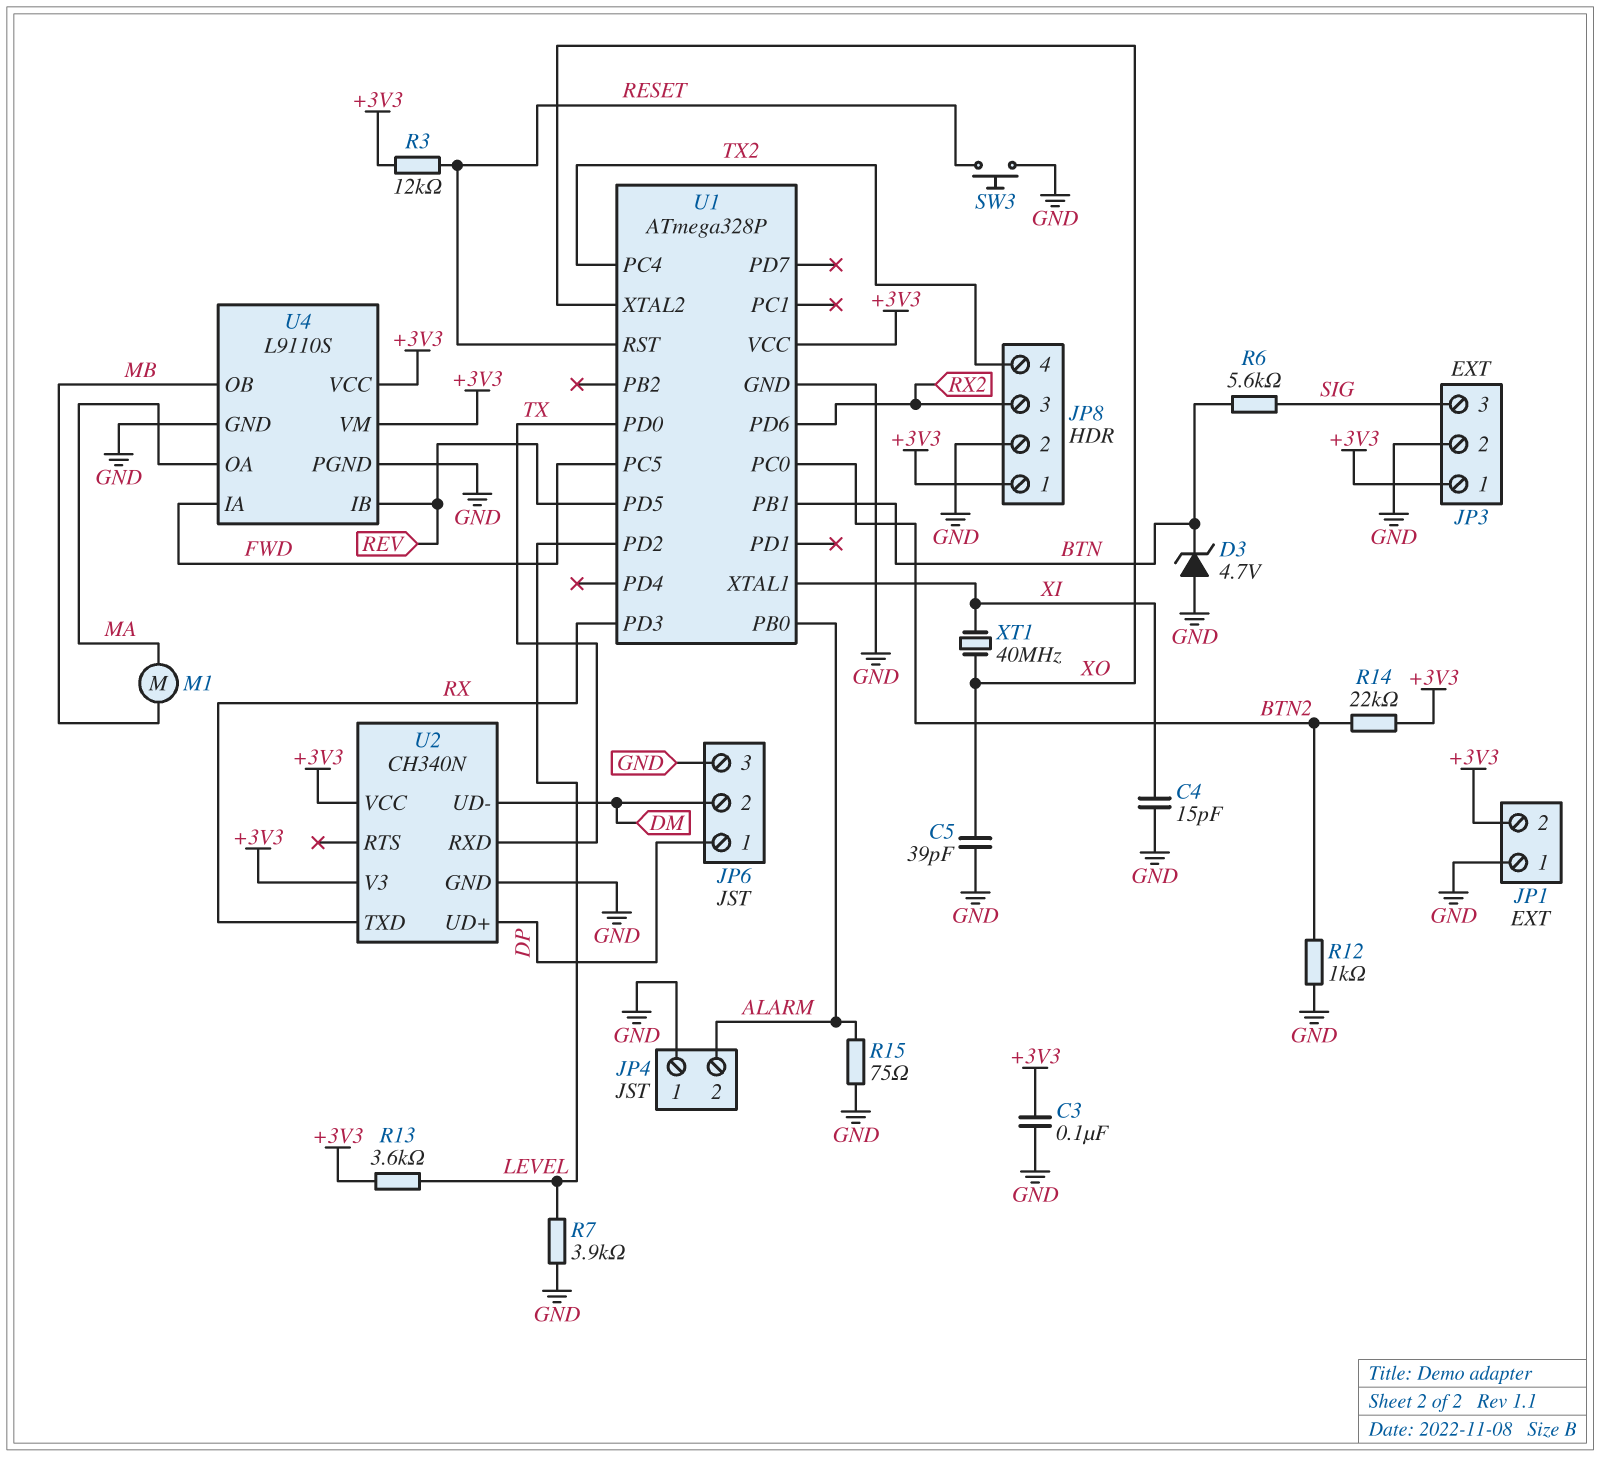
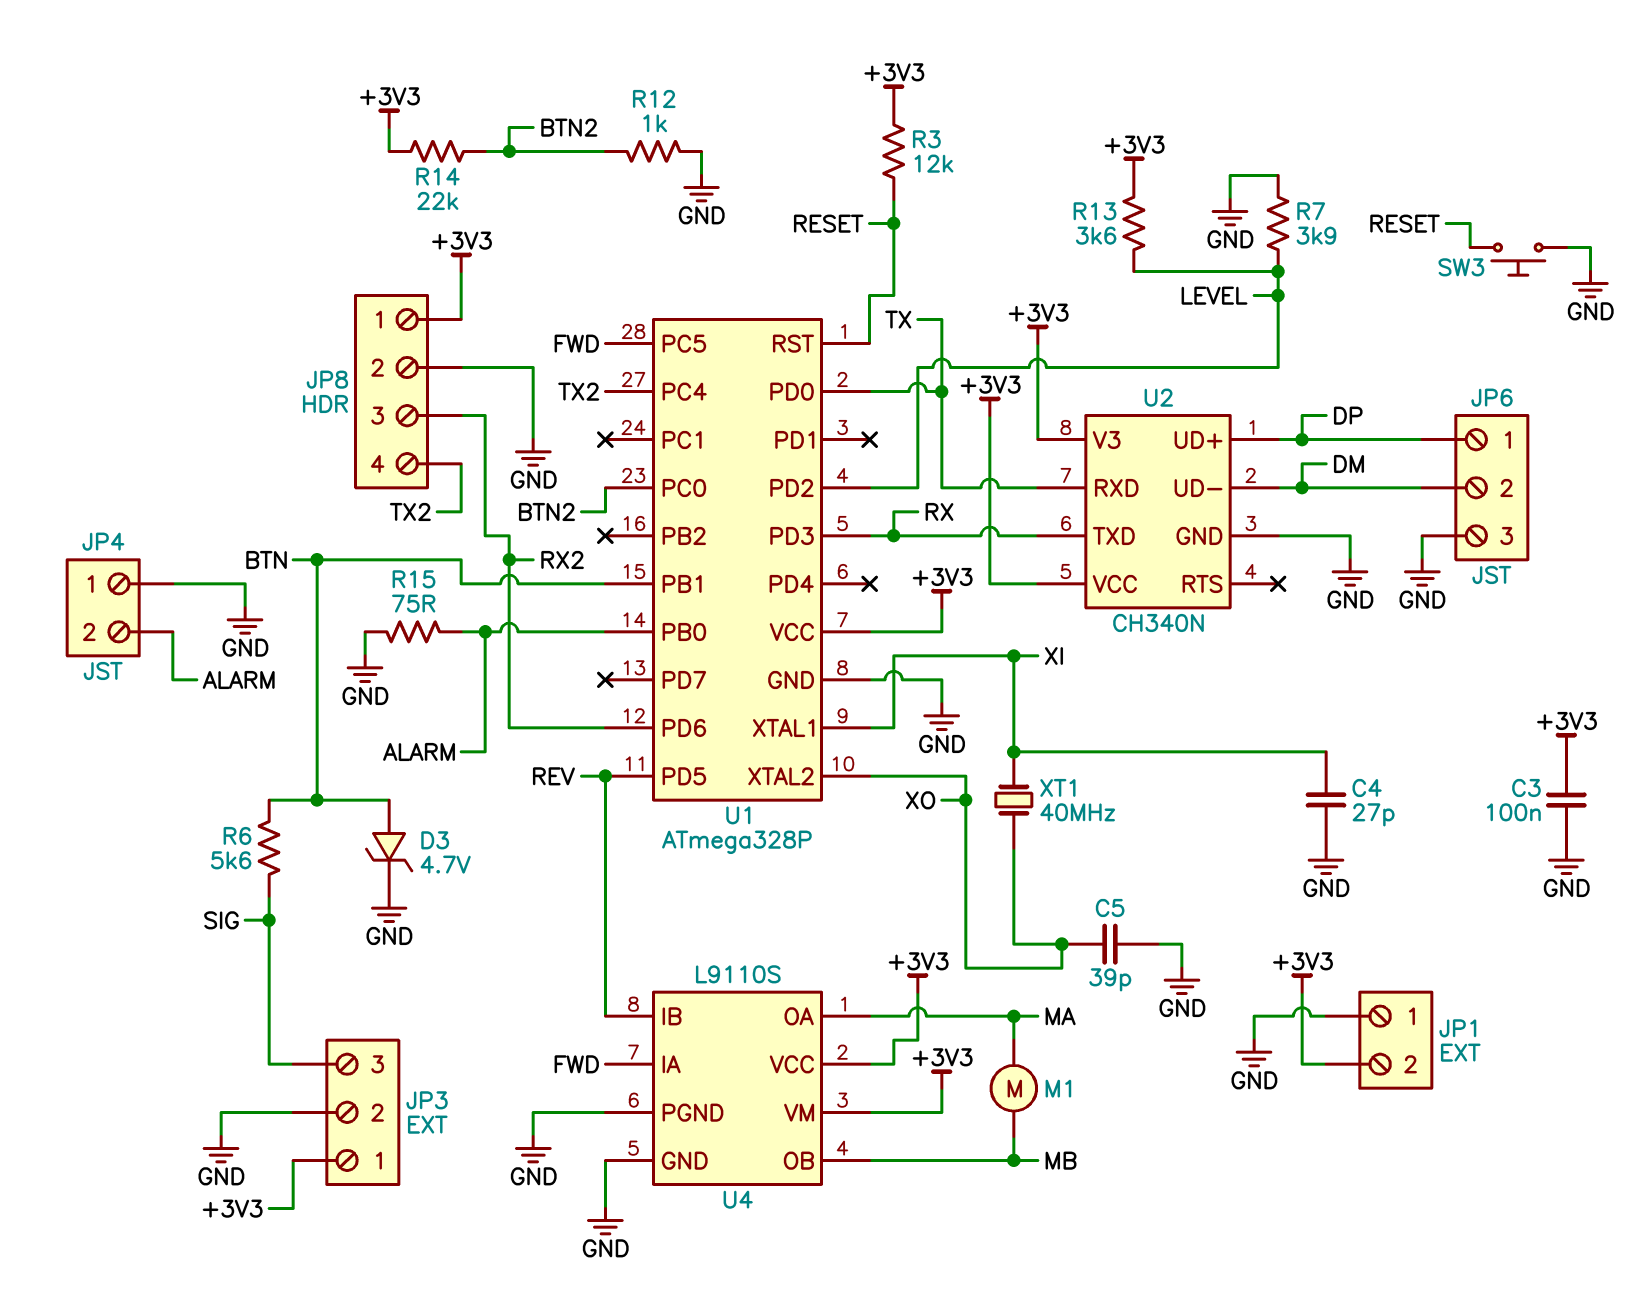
C4: 15pF (GND, XI) -> 27pF (GND, XI)
D3: zener 4.7V (A GND, K BTN) -> zener 4.7V (A BTN, K GND)

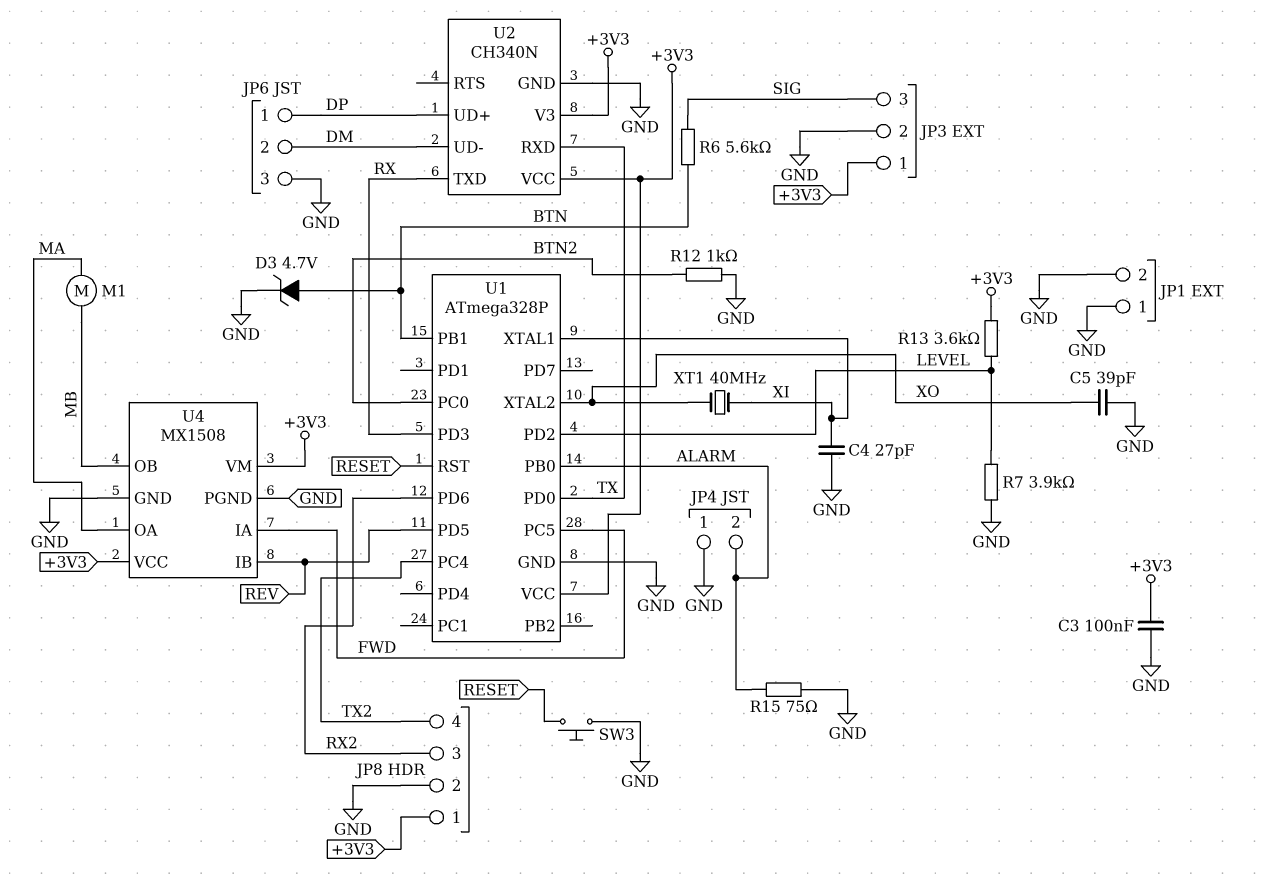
JP1 pin 2: +3V3 -> GND
R3: 12k (+3V3, RESET) -> none
R14: 22k (+3V3, BTN2) -> none
U4: L9110S -> MX1508

